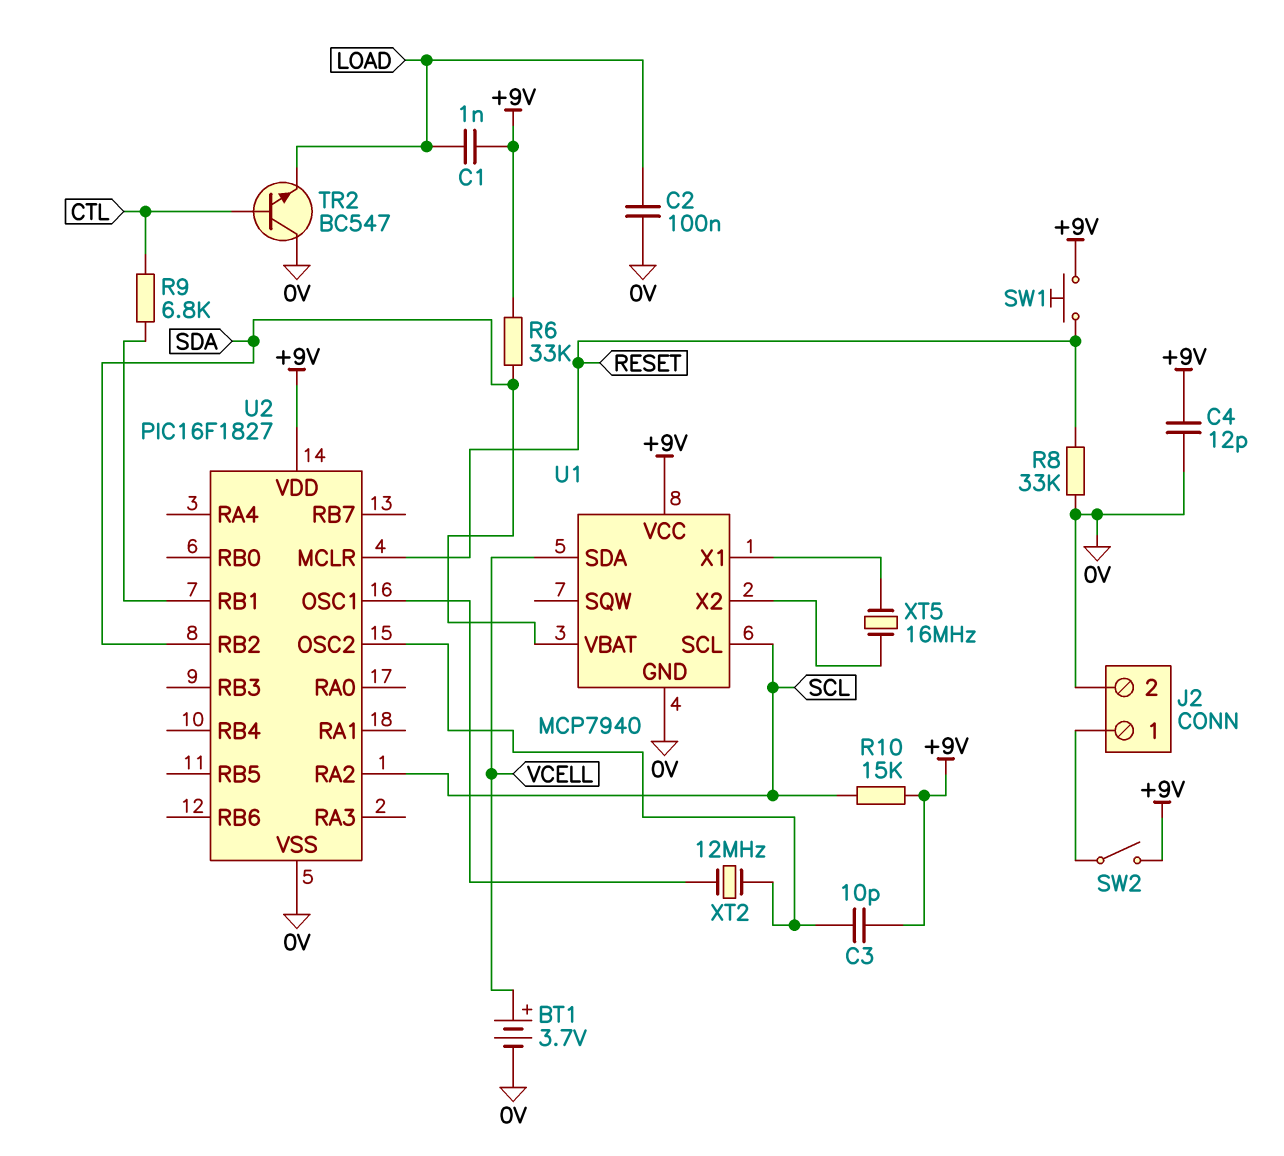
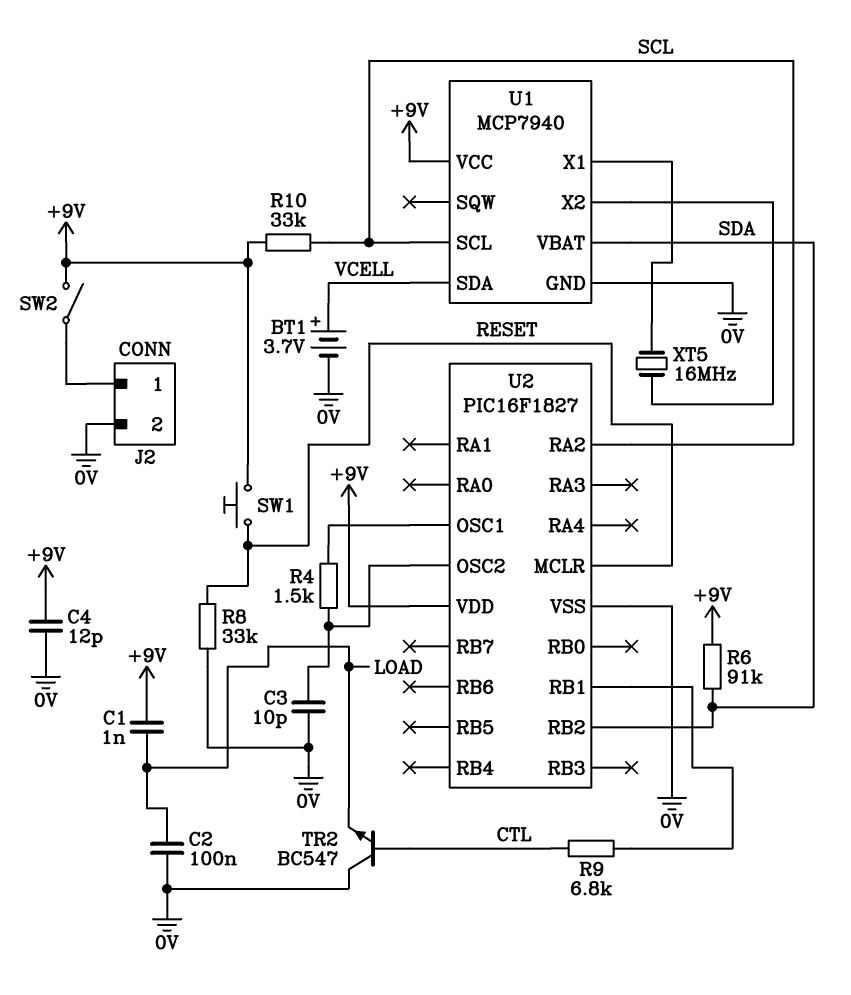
C3: 10pF (+9V, U2/OSC2) -> 10pF (0V, U2/OSC2)
R4: none -> 1.5k (U2/OSC1, U2/OSC2)
R6: 33k (+9V, SDA) -> 91k (+9V, SDA)
R10: 15k (+9V, SCL) -> 33k (+9V, SCL)
XT2: 12MHz (U2/OSC1, U2/OSC2) -> none

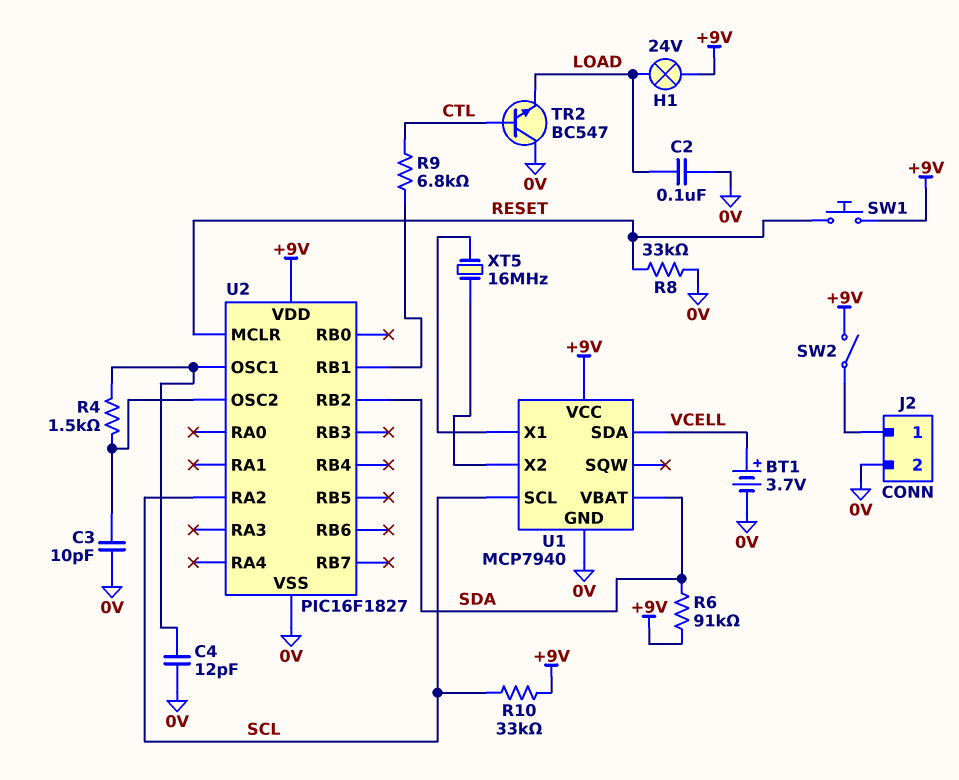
C1: 1nF (+9V, LOAD) -> none
C4: 12pF (+9V, 0V) -> 12pF (0V, U2/OSC1)
H1: none -> lamp 24V (+9V, LOAD)

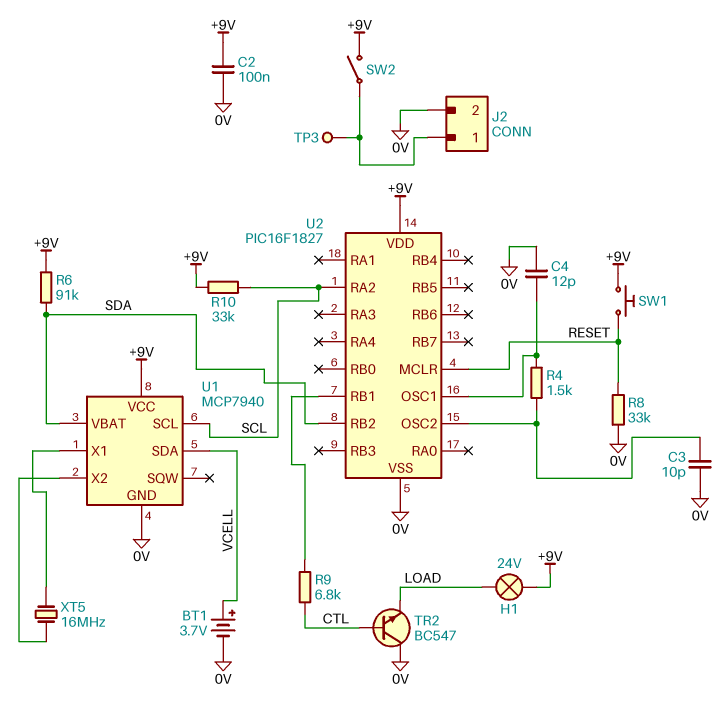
C2: 100nF (0V, LOAD) -> 100nF (+9V, 0V)
TP3: none -> test point (J2/1)

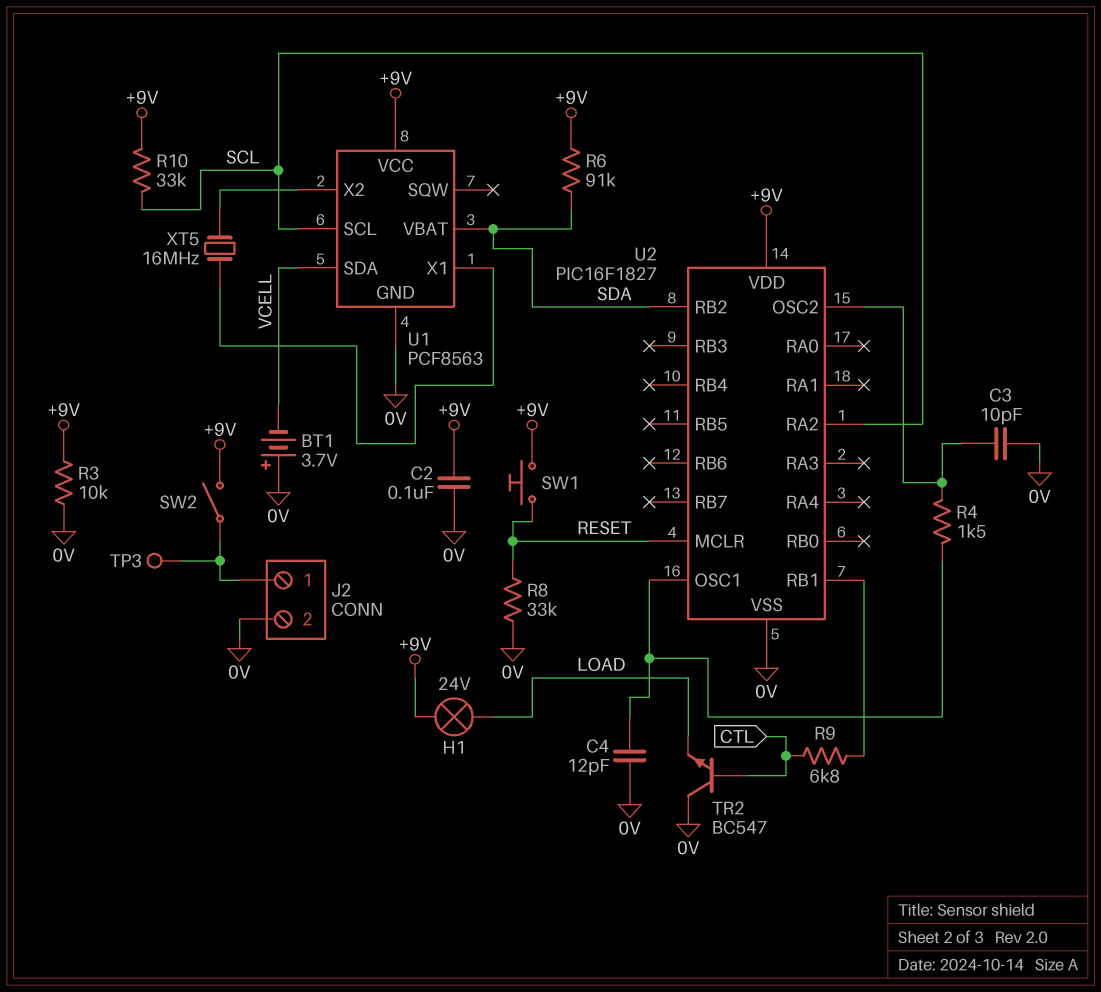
BT1: 3.7V (plus VCELL, minus 0V) -> 3.7V (plus 0V, minus VCELL)
R3: none -> 10k (+9V, 0V)
U1: MCP7940 -> PCF8563

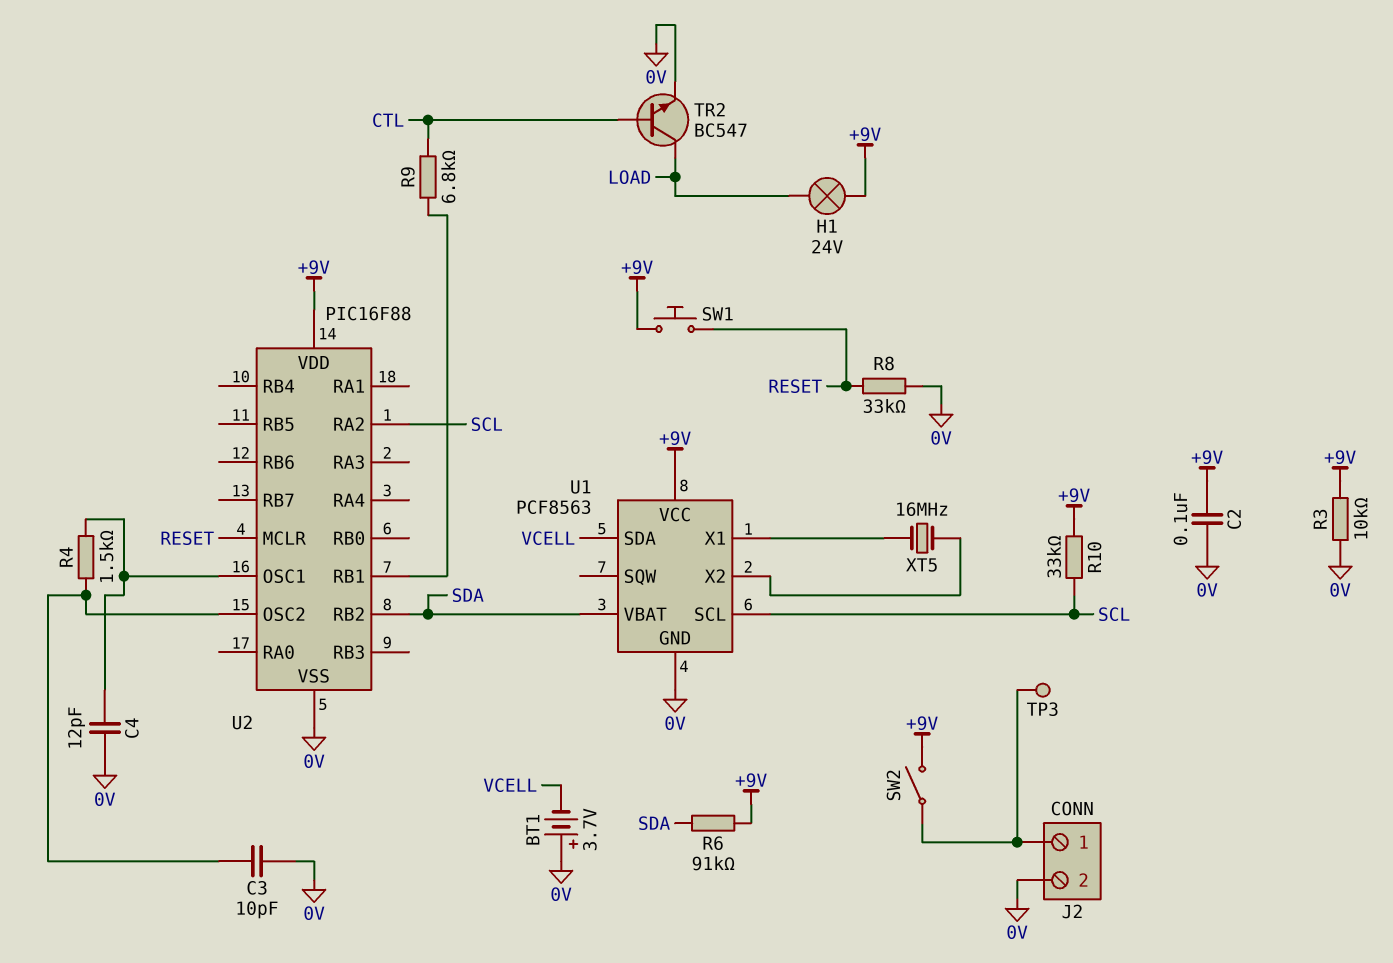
TR2: NPN BC547 (B CTL, C 0V, E LOAD) -> NPN BC547 (B CTL, C LOAD, E 0V)
U2: PIC16F1827 -> PIC16F88

